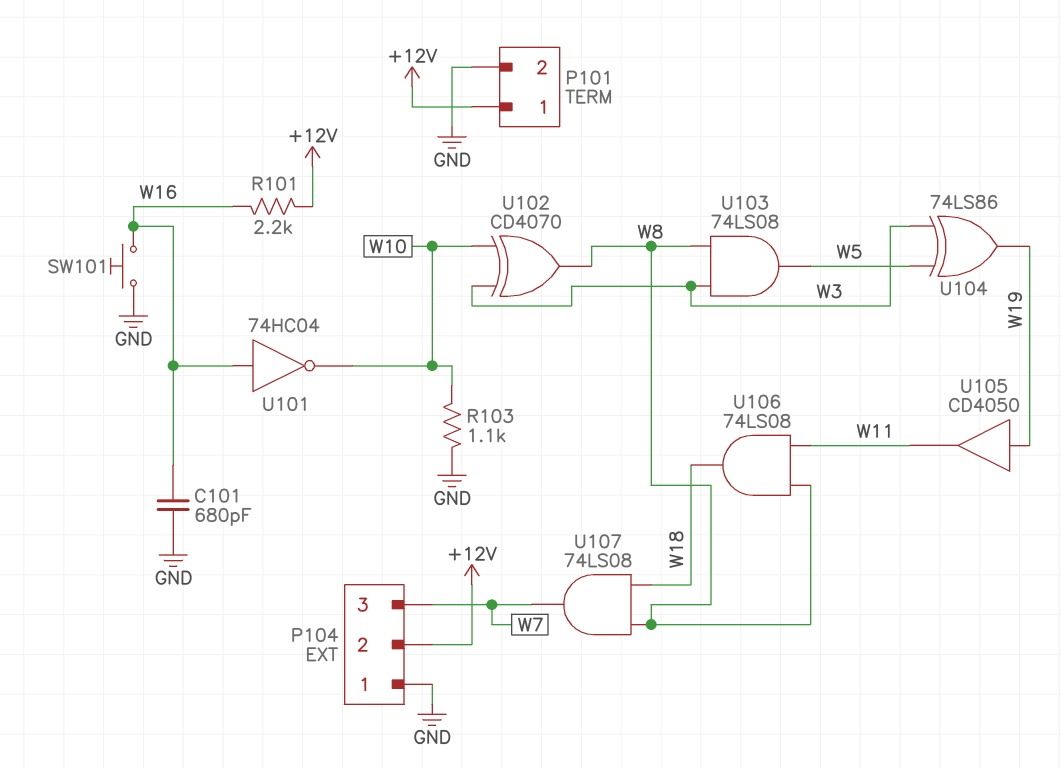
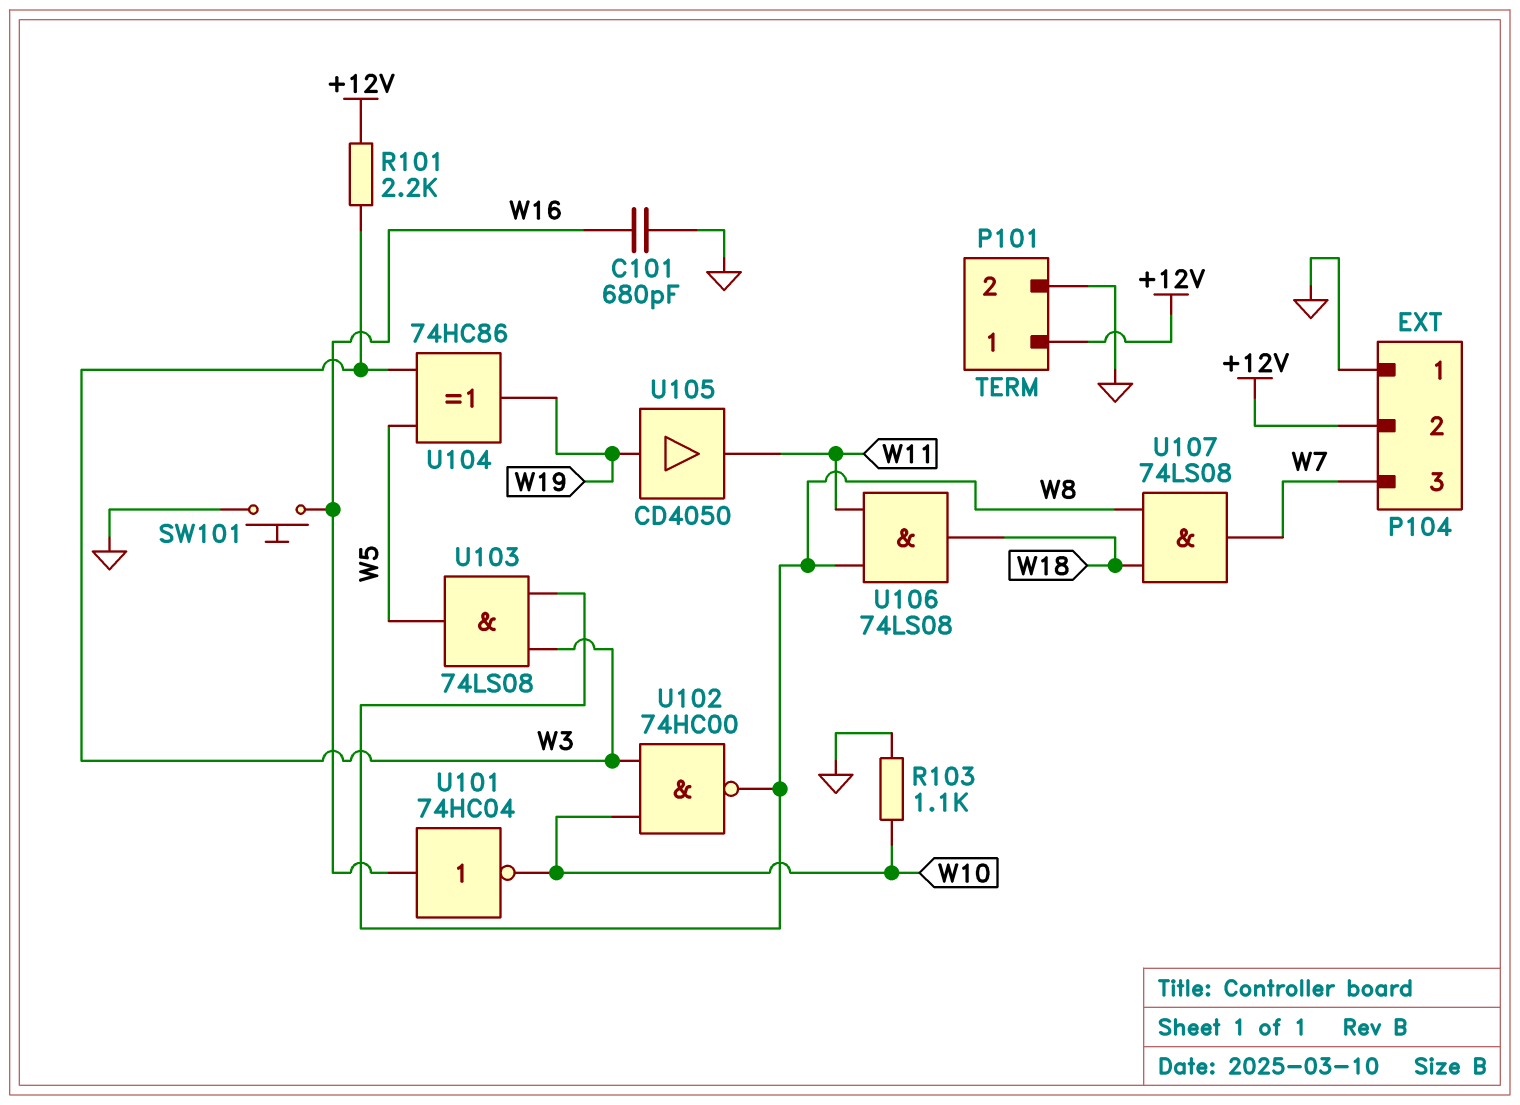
R101: 2.2k (+12V, W16) -> 2.2k (+12V, W3)
U102: XOR CD4070 (in W3, in W10, out W8) -> NAND 74HC00 (in W3, in W10, out W8)
U104: XOR 74LS86 (in W3, in W5, out W19) -> XOR 74HC86 (in W3, in W5, out W19)

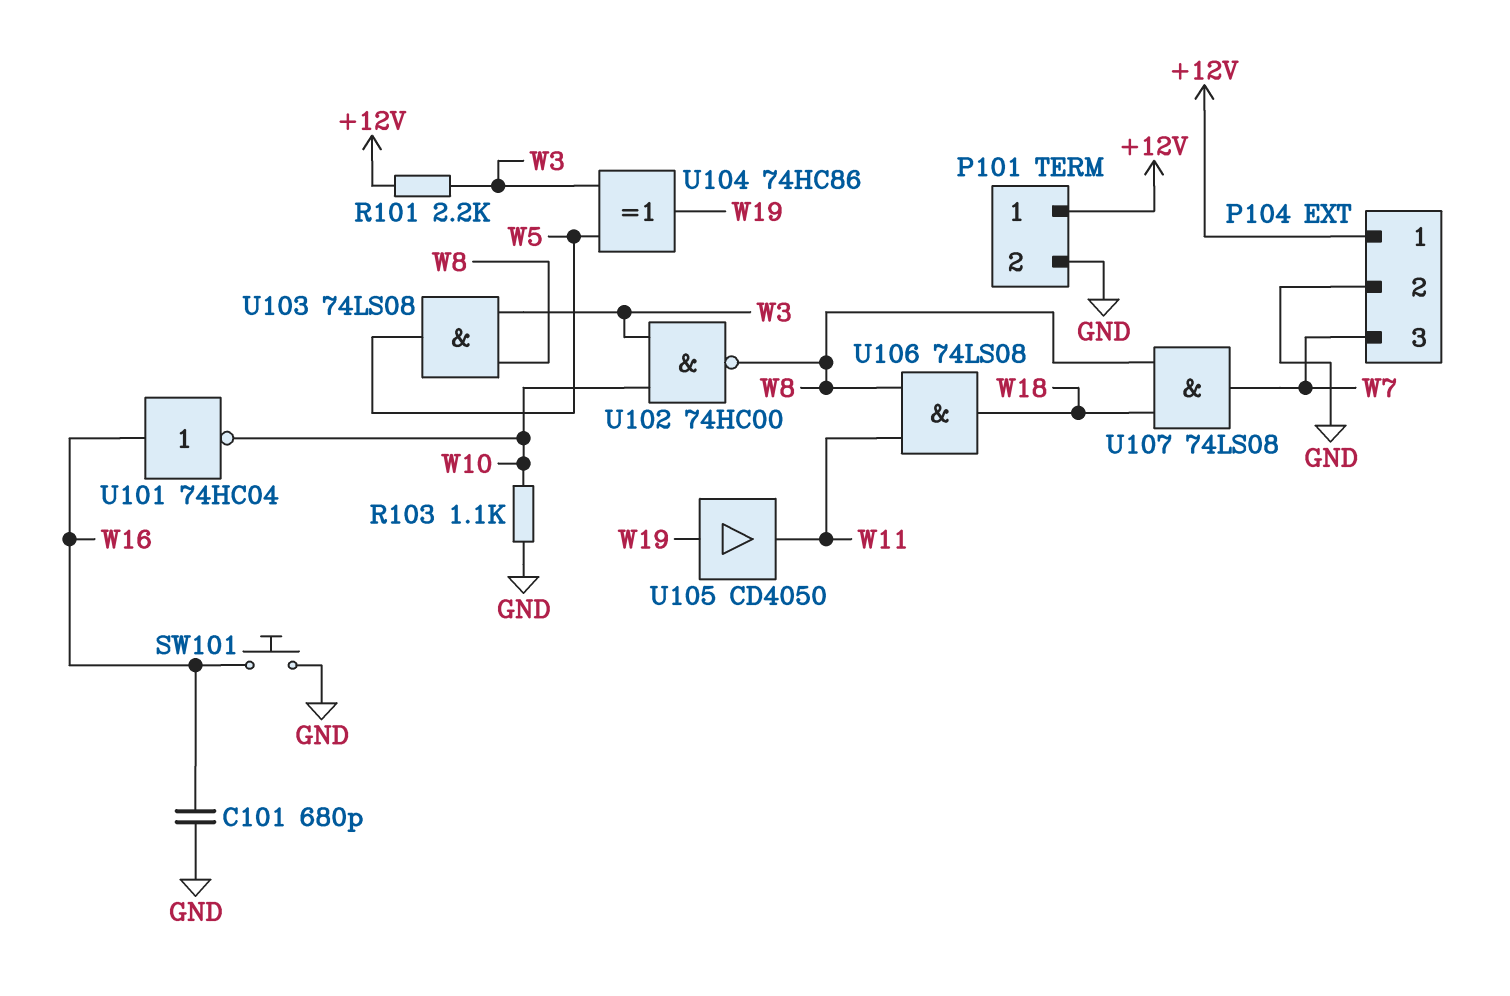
P104 pin 1: GND -> +12V
P104 pin 2: +12V -> GND

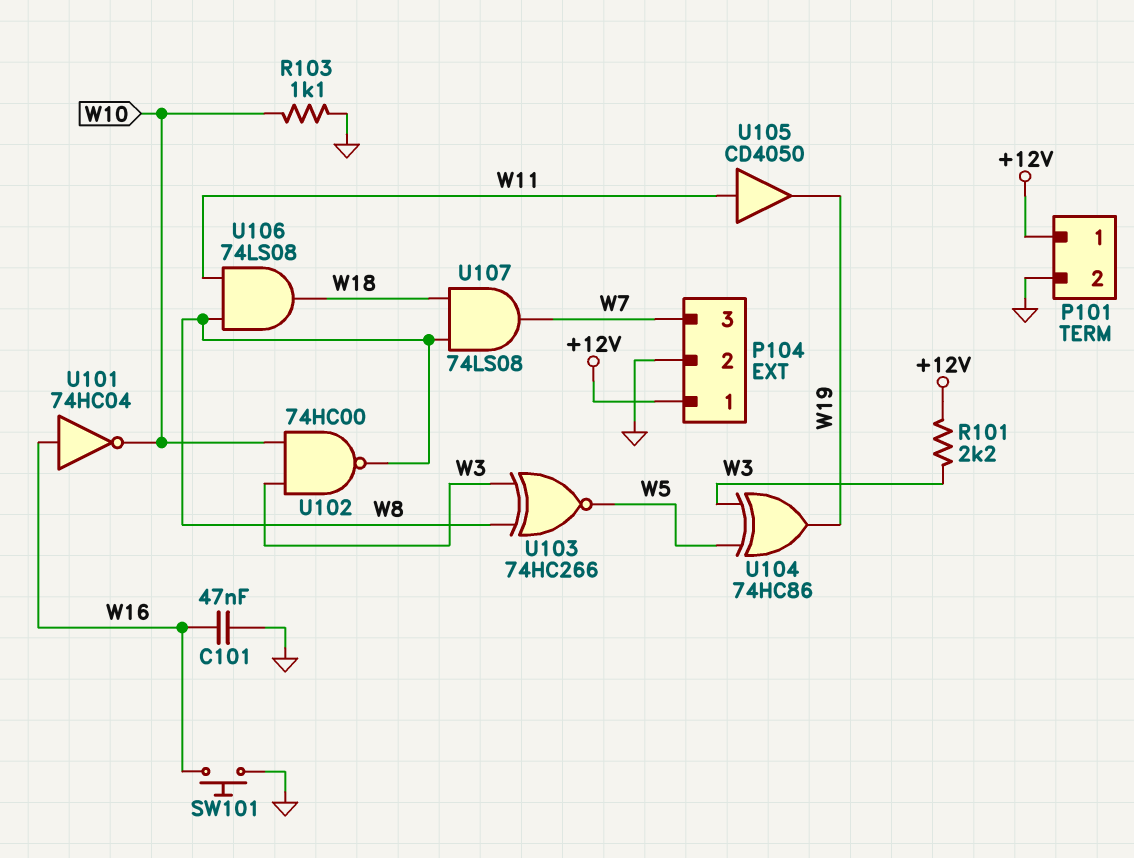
C101: 680pF (GND, W16) -> 47nF (GND, W16)
U103: AND 74LS08 (in W3, in W8, out W5) -> XNOR 74HC266 (in W3, in W8, out W5)
U105: buffer CD4050 (in W19, out W11) -> buffer CD4050 (in W11, out W19)

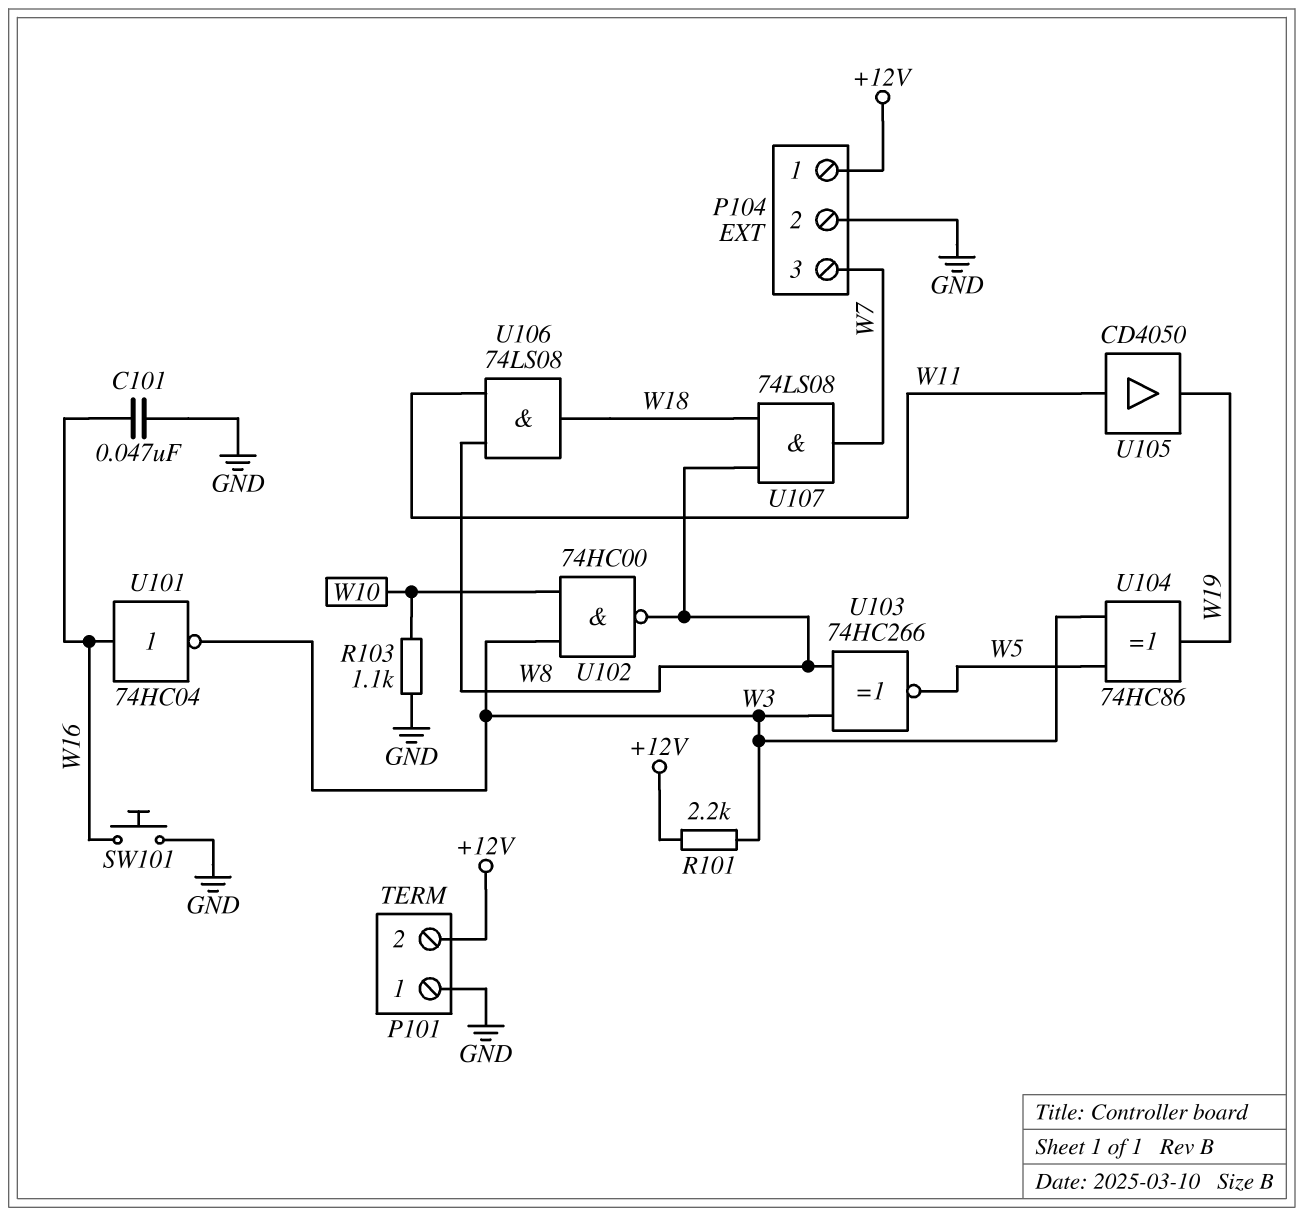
P101 pin 1: +12V -> GND
P101 pin 2: GND -> +12V
U101: NOT 74HC04 (in W16, out W10) -> NOT 74HC04 (in W16, out W3)

